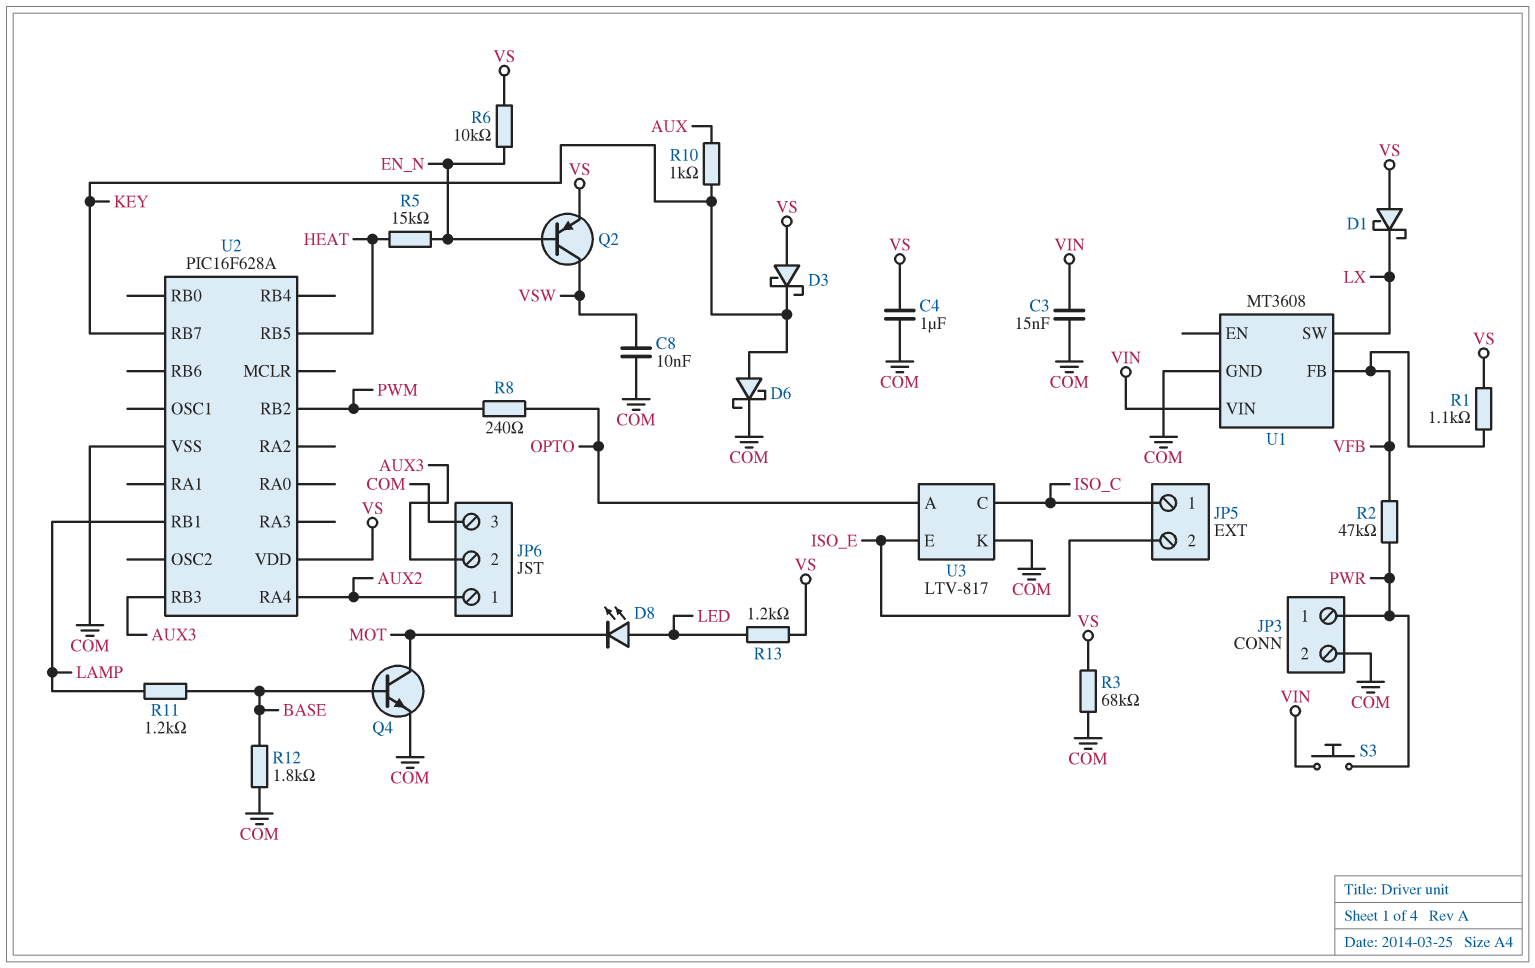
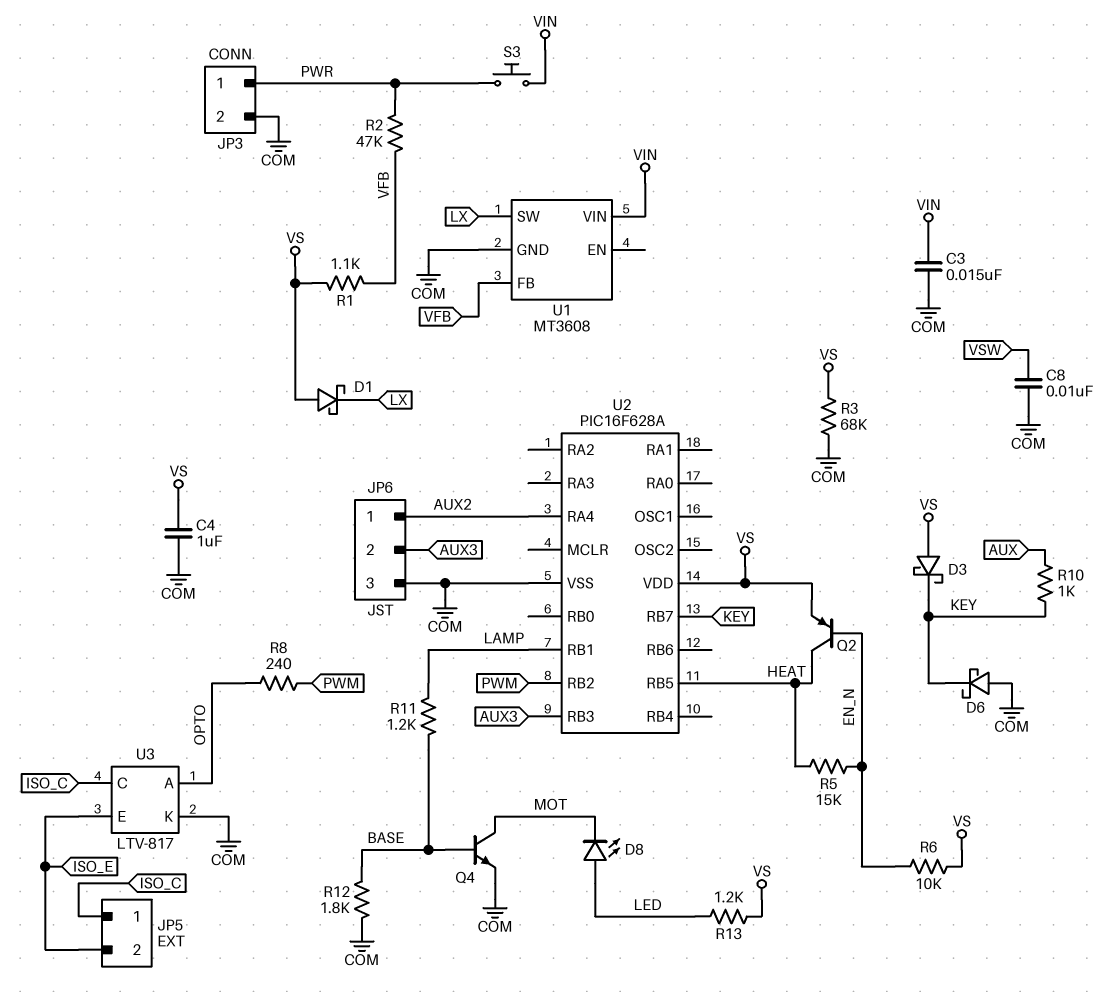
D6: schottky (A KEY, K COM) -> schottky (A COM, K KEY)
Q2: PNP (B EN_N, C VSW, E VS) -> PNP (B EN_N, C HEAT, E VS)

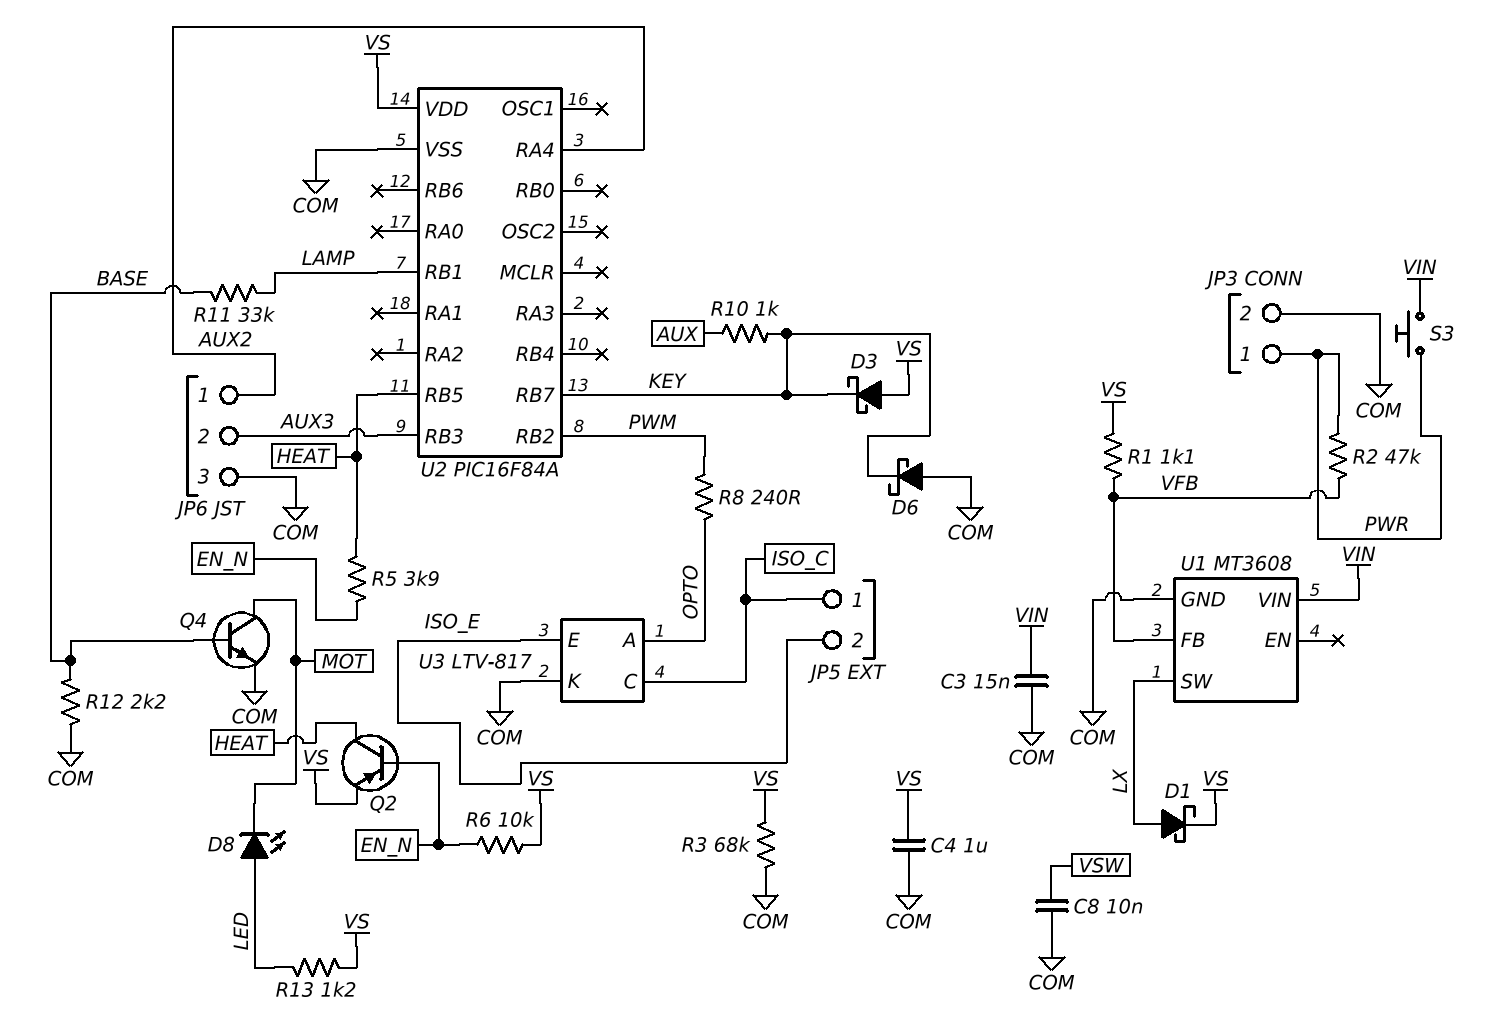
D1: schottky (A VS, K LX) -> schottky (A LX, K VS)
R5: 15k (EN_N, HEAT) -> 3.9k (EN_N, HEAT)
R11: 1.2k (BASE, LAMP) -> 33k (BASE, LAMP)
R12: 1.8k (BASE, COM) -> 2.2k (BASE, COM)
U2: PIC16F628A -> PIC16F84A

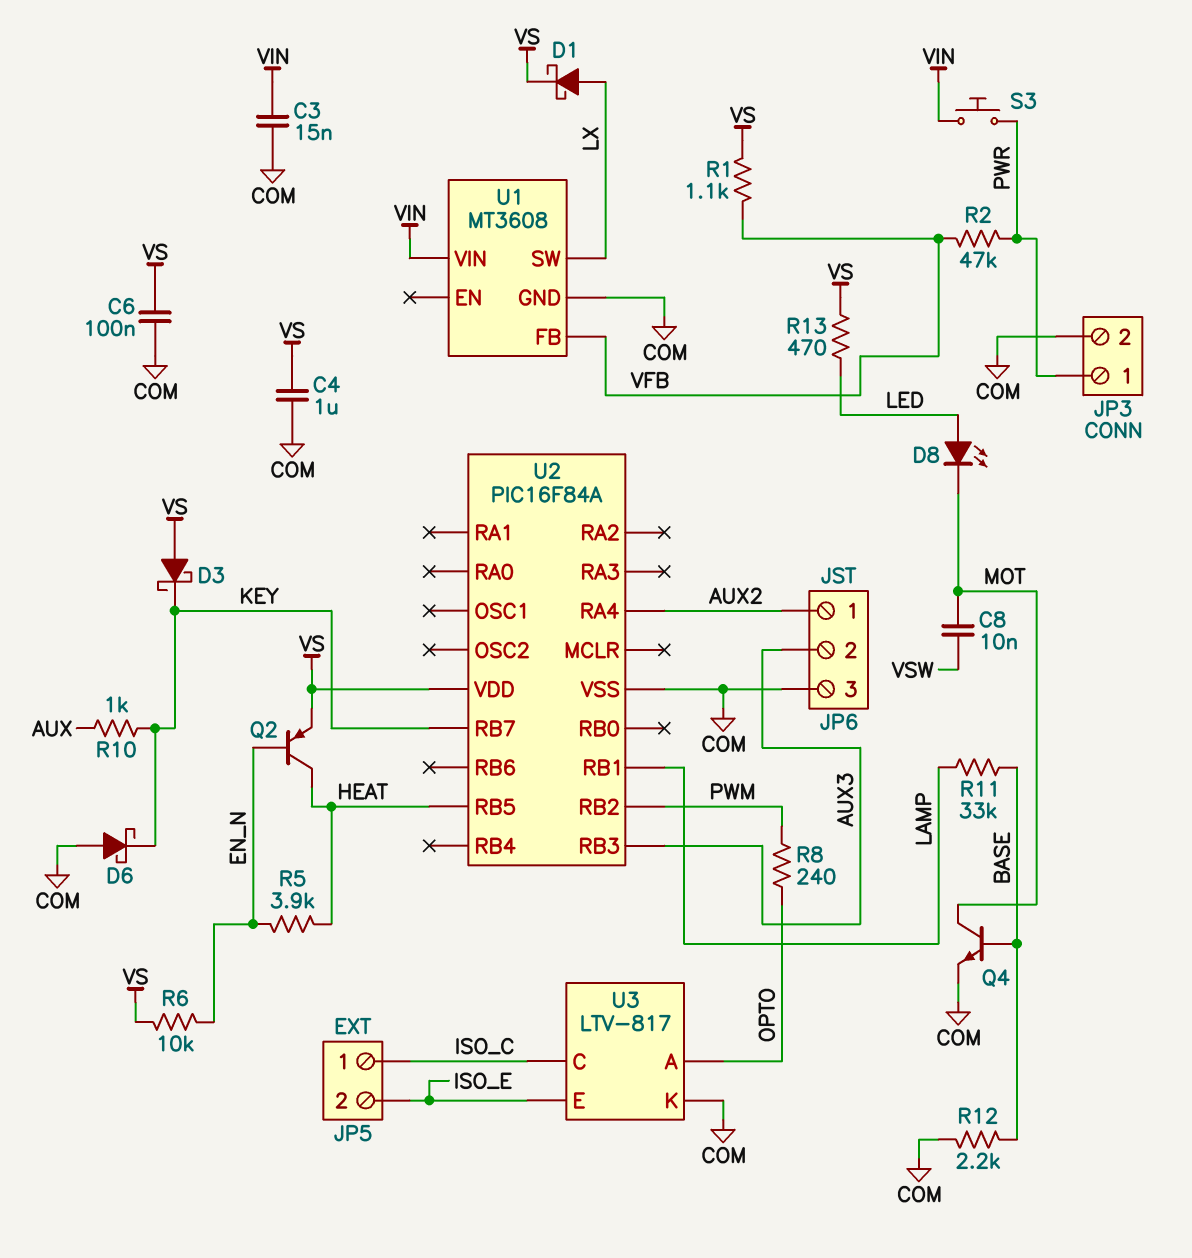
C6: none -> 100nF (COM, VS)
C8: 10nF (COM, VSW) -> 10nF (MOT, VSW)
R3: 68k (COM, VS) -> none
R13: 1.2k (LED, VS) -> 470 (LED, VS)

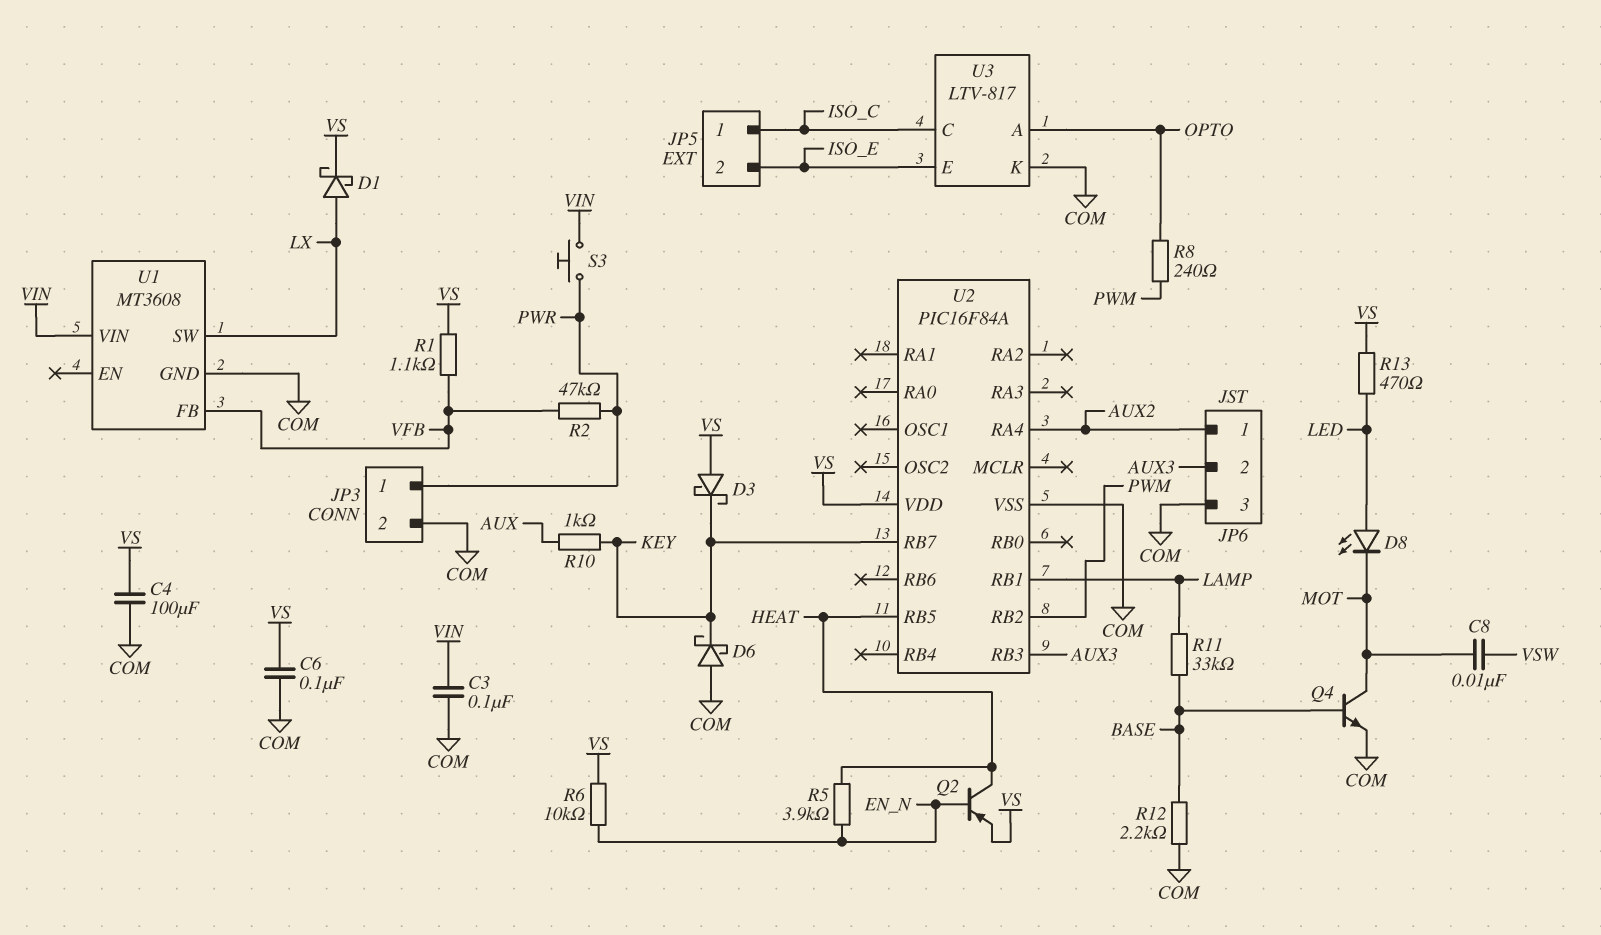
C3: 15nF (COM, VIN) -> 100nF (COM, VIN)
C4: 1uF (COM, VS) -> 100uF (COM, VS)

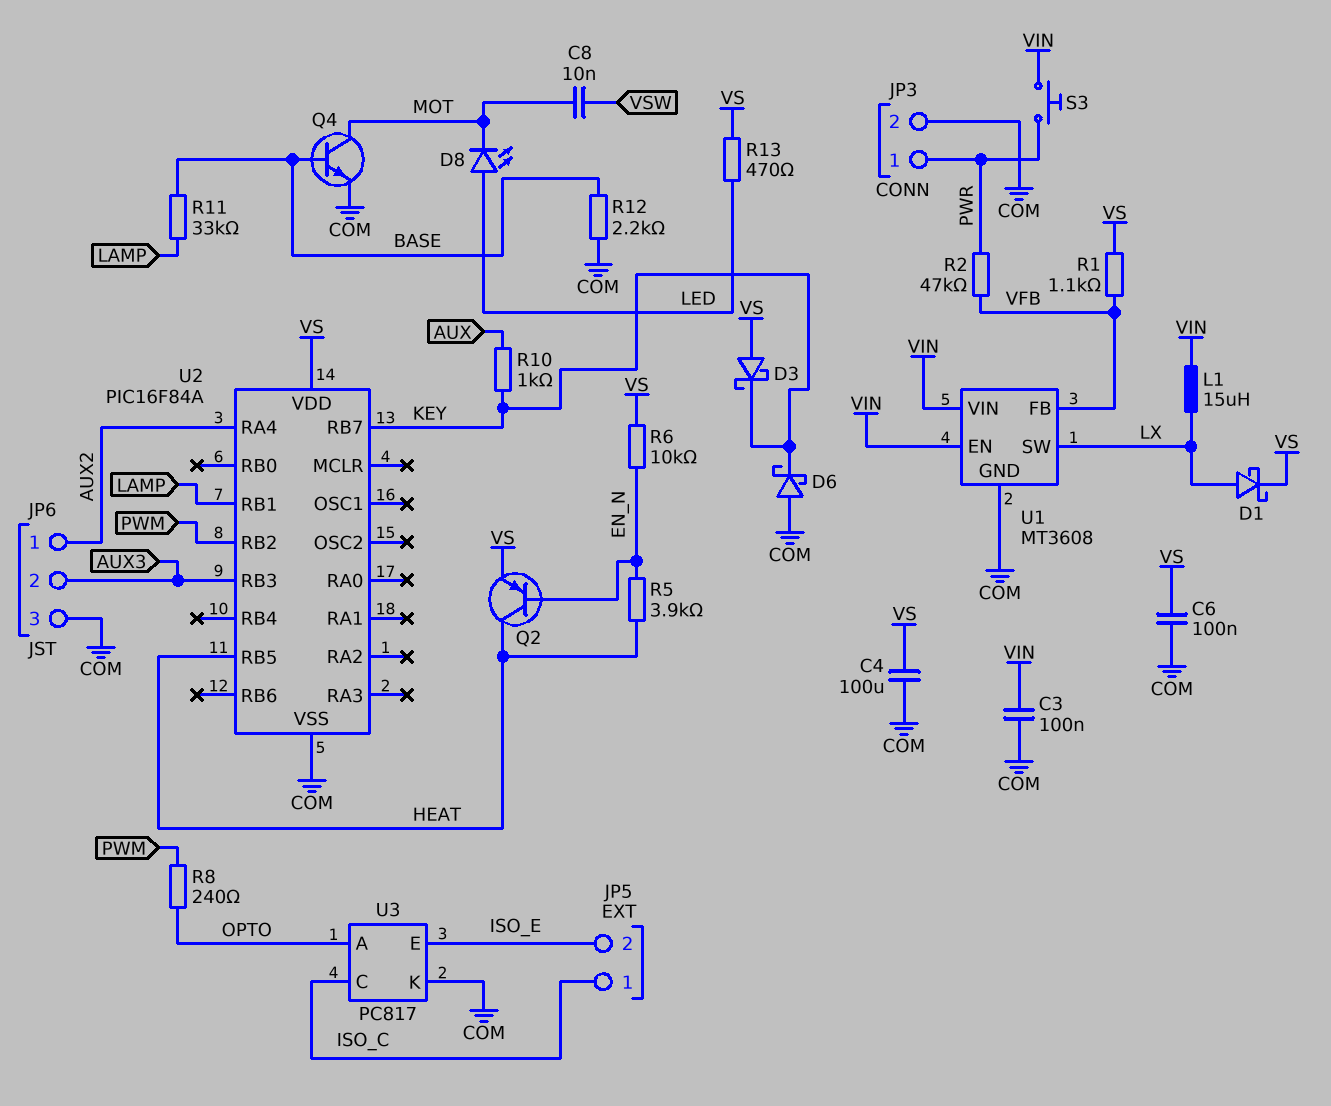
L1: none -> 15uH (LX, VIN)
U1 pin EN: none -> VIN
U3: LTV-817 -> PC817

